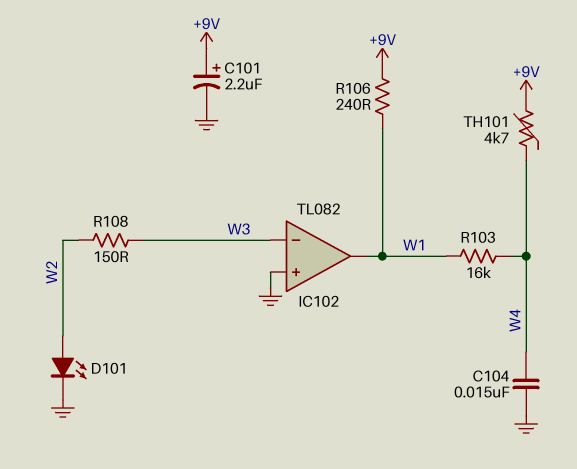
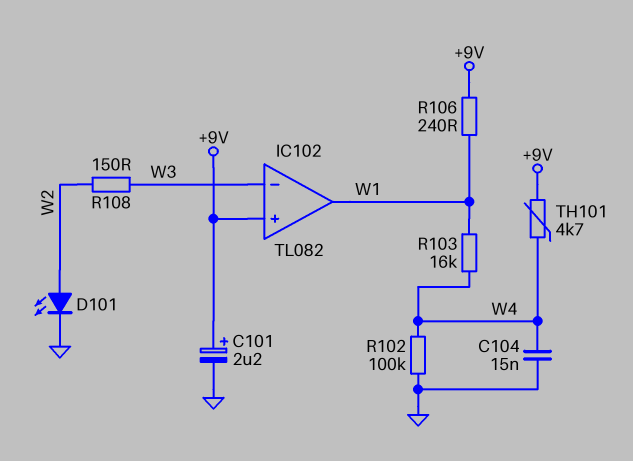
IC102 pin in+: GND -> +9V
R102: none -> 100k (GND, W4)

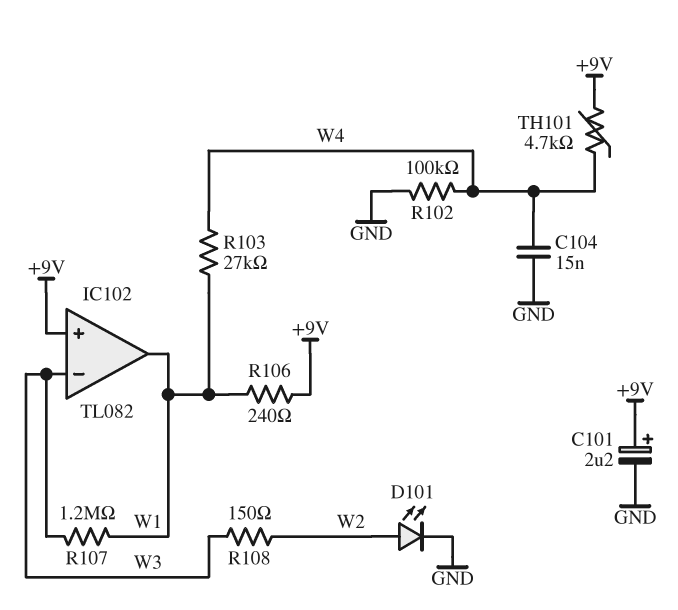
R103: 16k (W1, W4) -> 27k (W1, W4)
R107: none -> 1.2M (W1, W3)

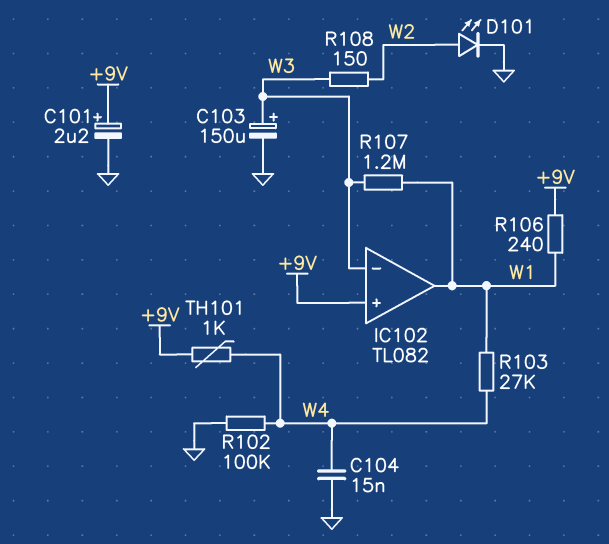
C103: none -> 150uF (plus W3, minus GND)
TH101: 4.7k (+9V, W4) -> 1k (+9V, W4)

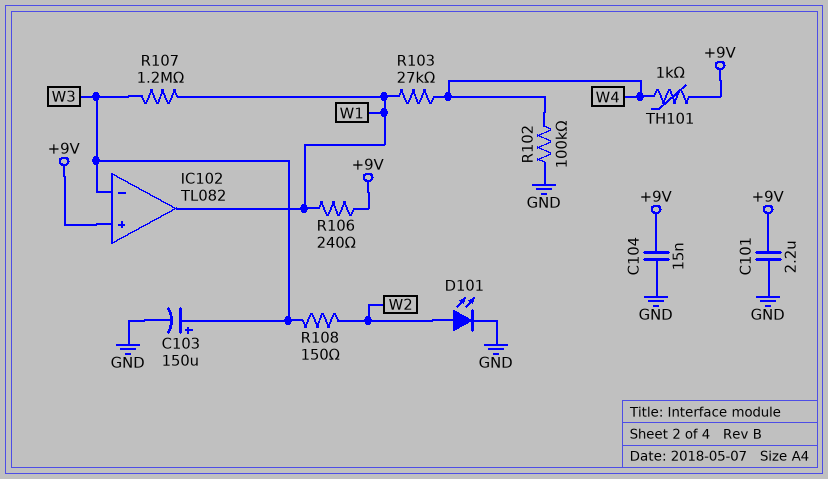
C101: 2.2uF (plus +9V, minus GND) -> 2.2uF (+9V, GND)
C104: 15nF (GND, W4) -> 15nF (+9V, GND)

